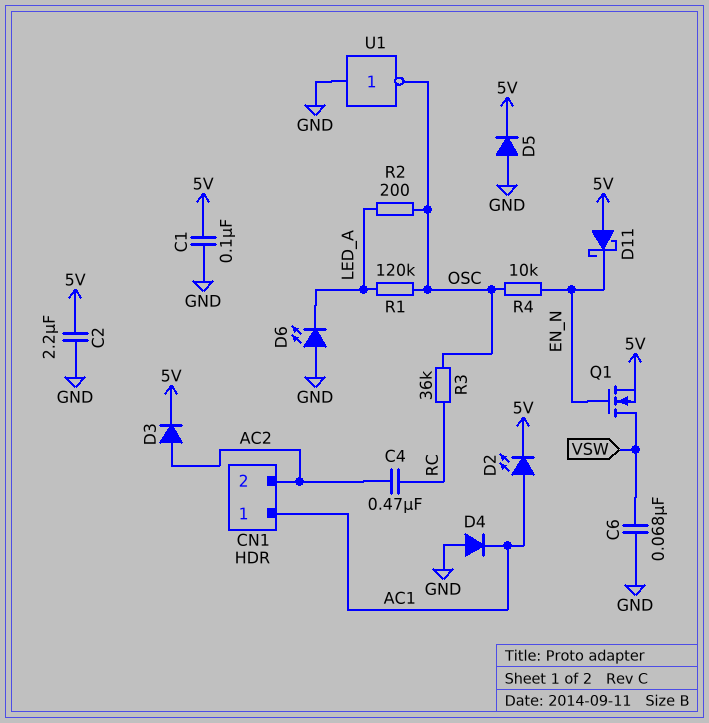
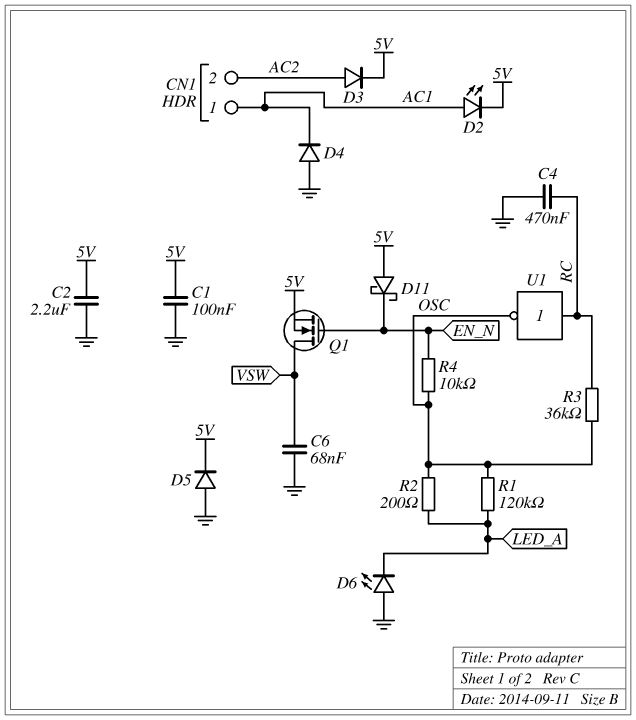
C4: 470nF (AC2, RC) -> 470nF (GND, RC)
U1: NOT (in GND, out OSC) -> NOT (in RC, out OSC)

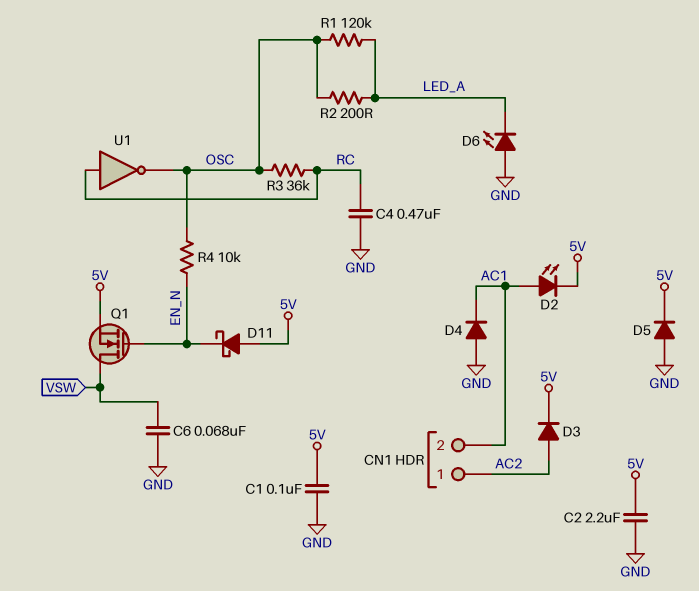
CN1 pin 1: AC1 -> AC2
CN1 pin 2: AC2 -> AC1

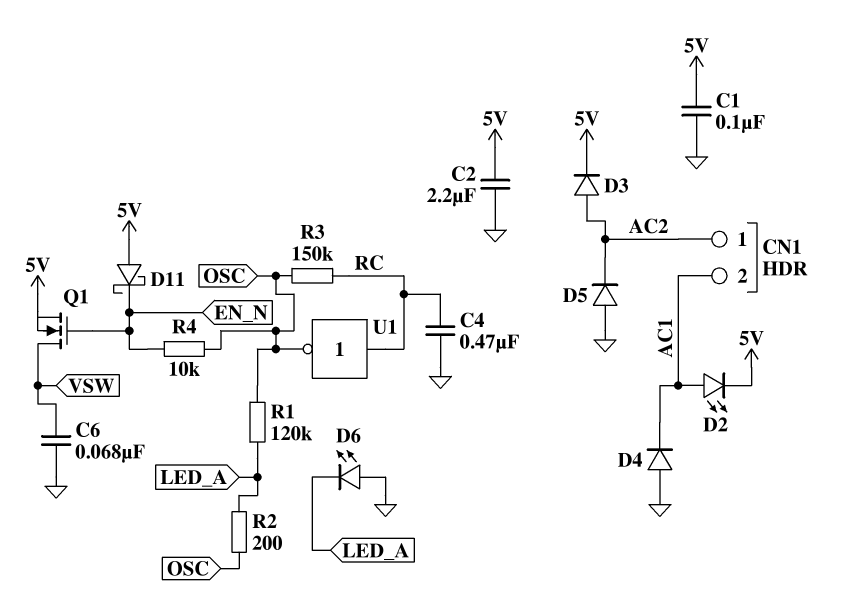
D5: diode (A GND, K 5V) -> diode (A GND, K AC2)
R3: 36k (OSC, RC) -> 150k (OSC, RC)

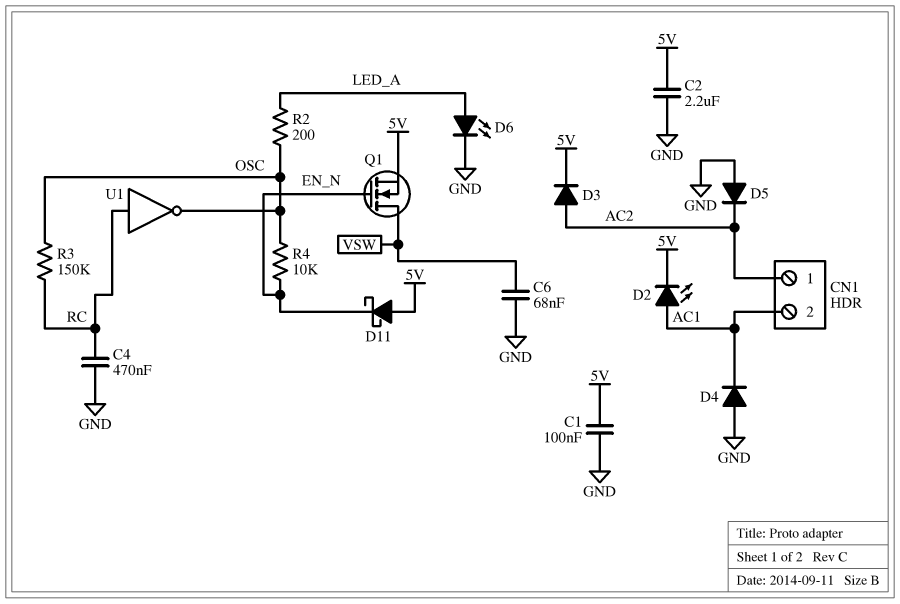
D6: LED (A GND, K LED_A) -> LED (A LED_A, K GND)
R1: 120k (LED_A, OSC) -> none

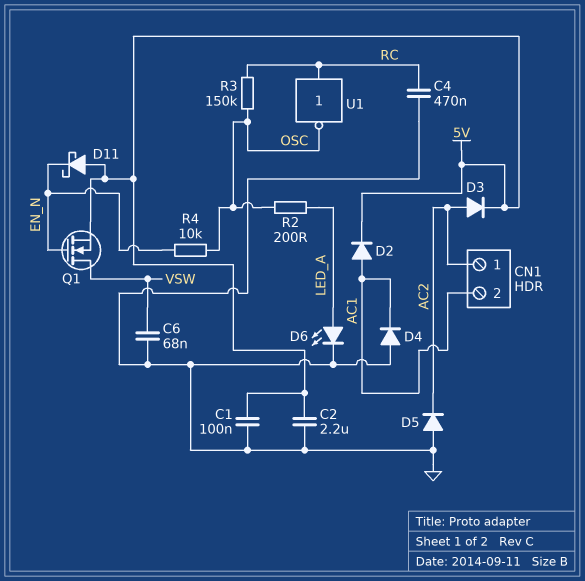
D2: LED (A AC1, K 5V) -> diode (A AC1, K 5V)

